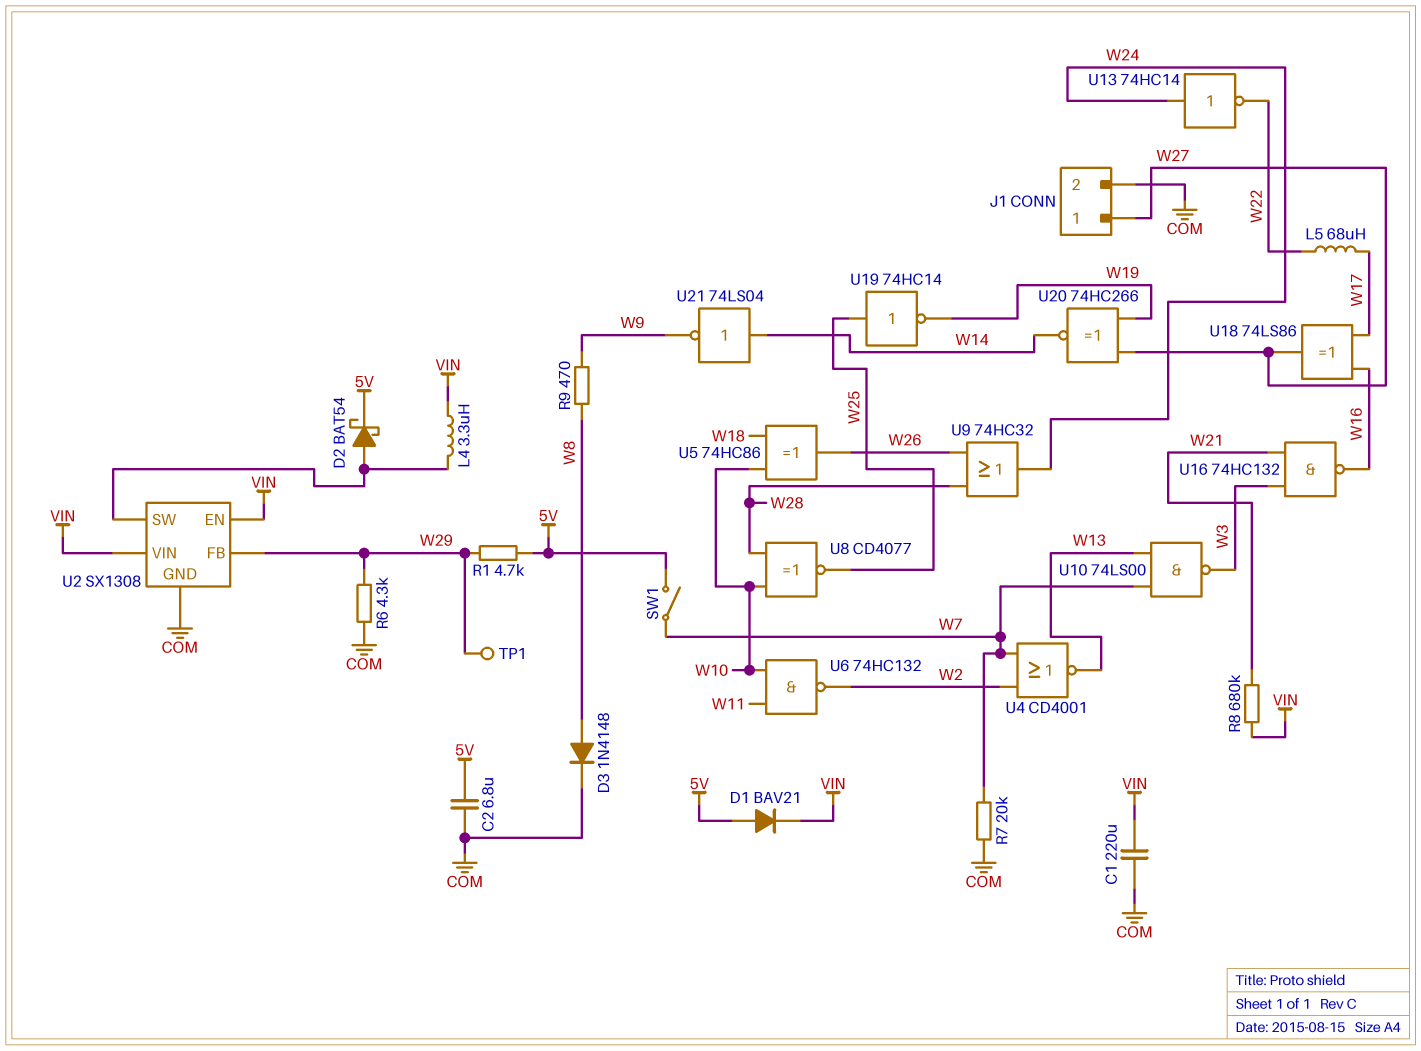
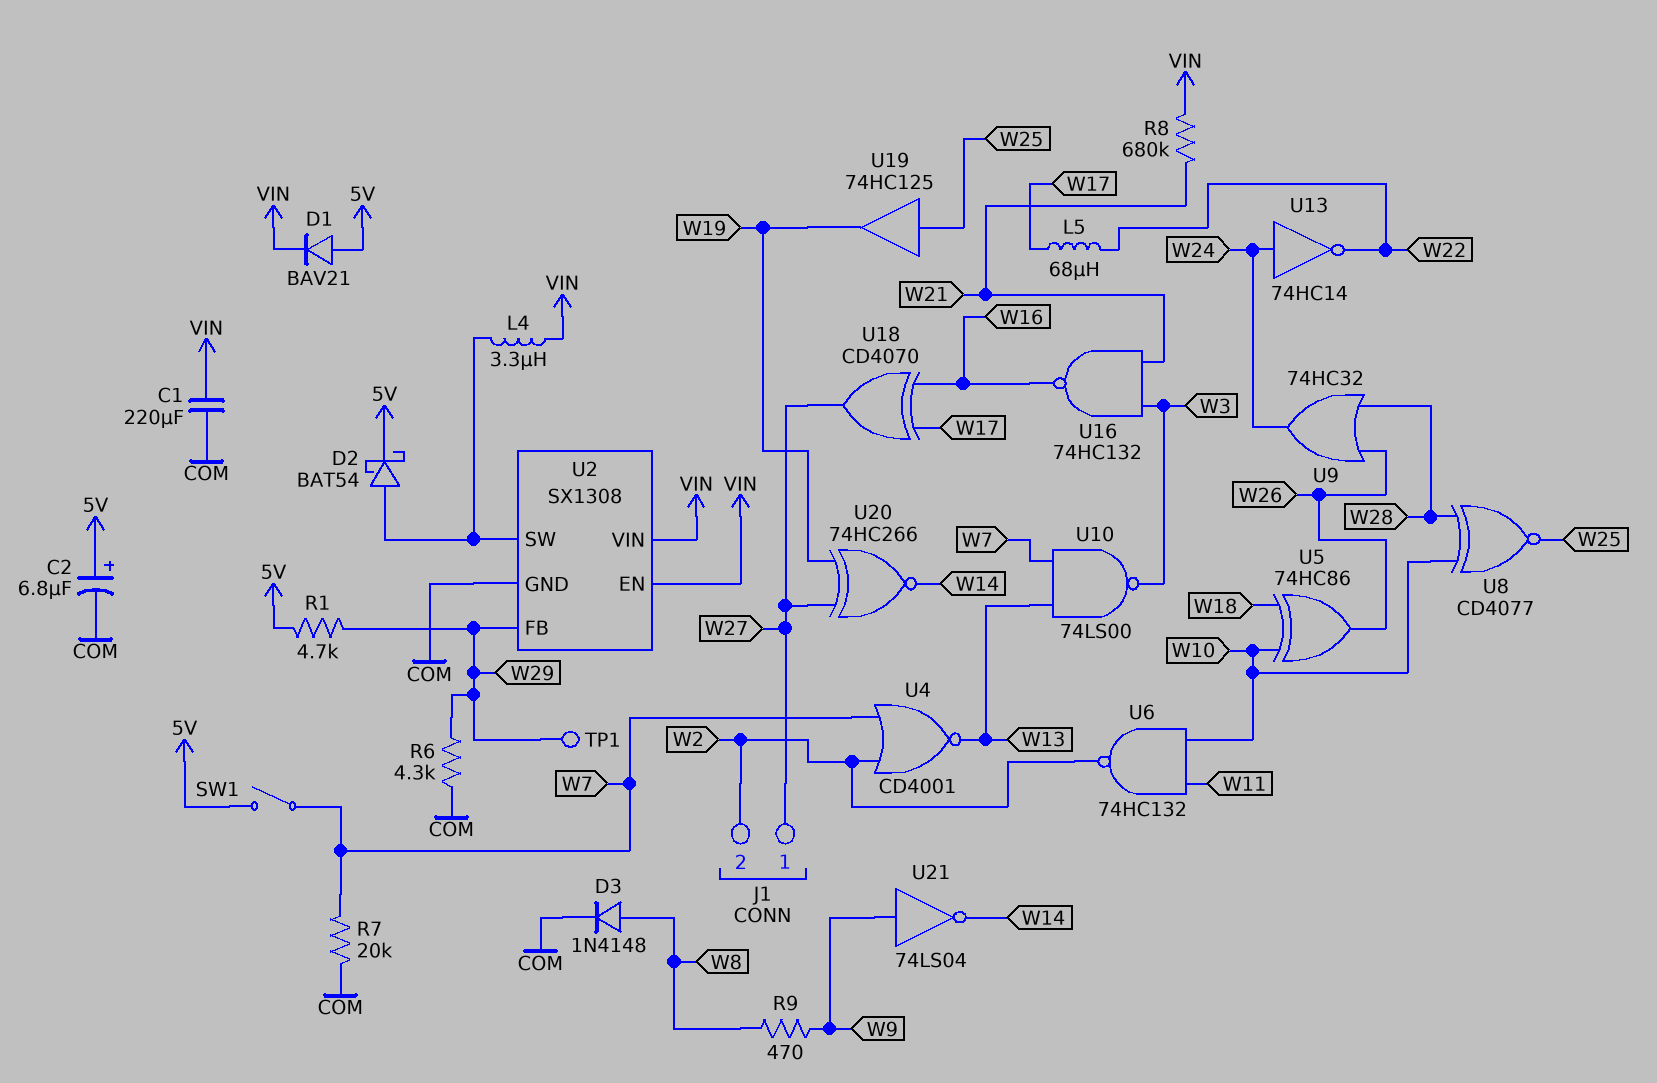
C2: 6.8uF (5V, COM) -> 6.8uF (plus 5V, minus COM)
J1 pin 2: COM -> W2
U18: XOR 74LS86 (in W16, in W17, out W27) -> XOR CD4070 (in W16, in W17, out W27)
U19: NOT 74HC14 (in W25, out W19) -> buffer 74HC125 (in W25, out W19)
U21: NOT 74LS04 (in W14, out W9) -> NOT 74LS04 (in W9, out W14)

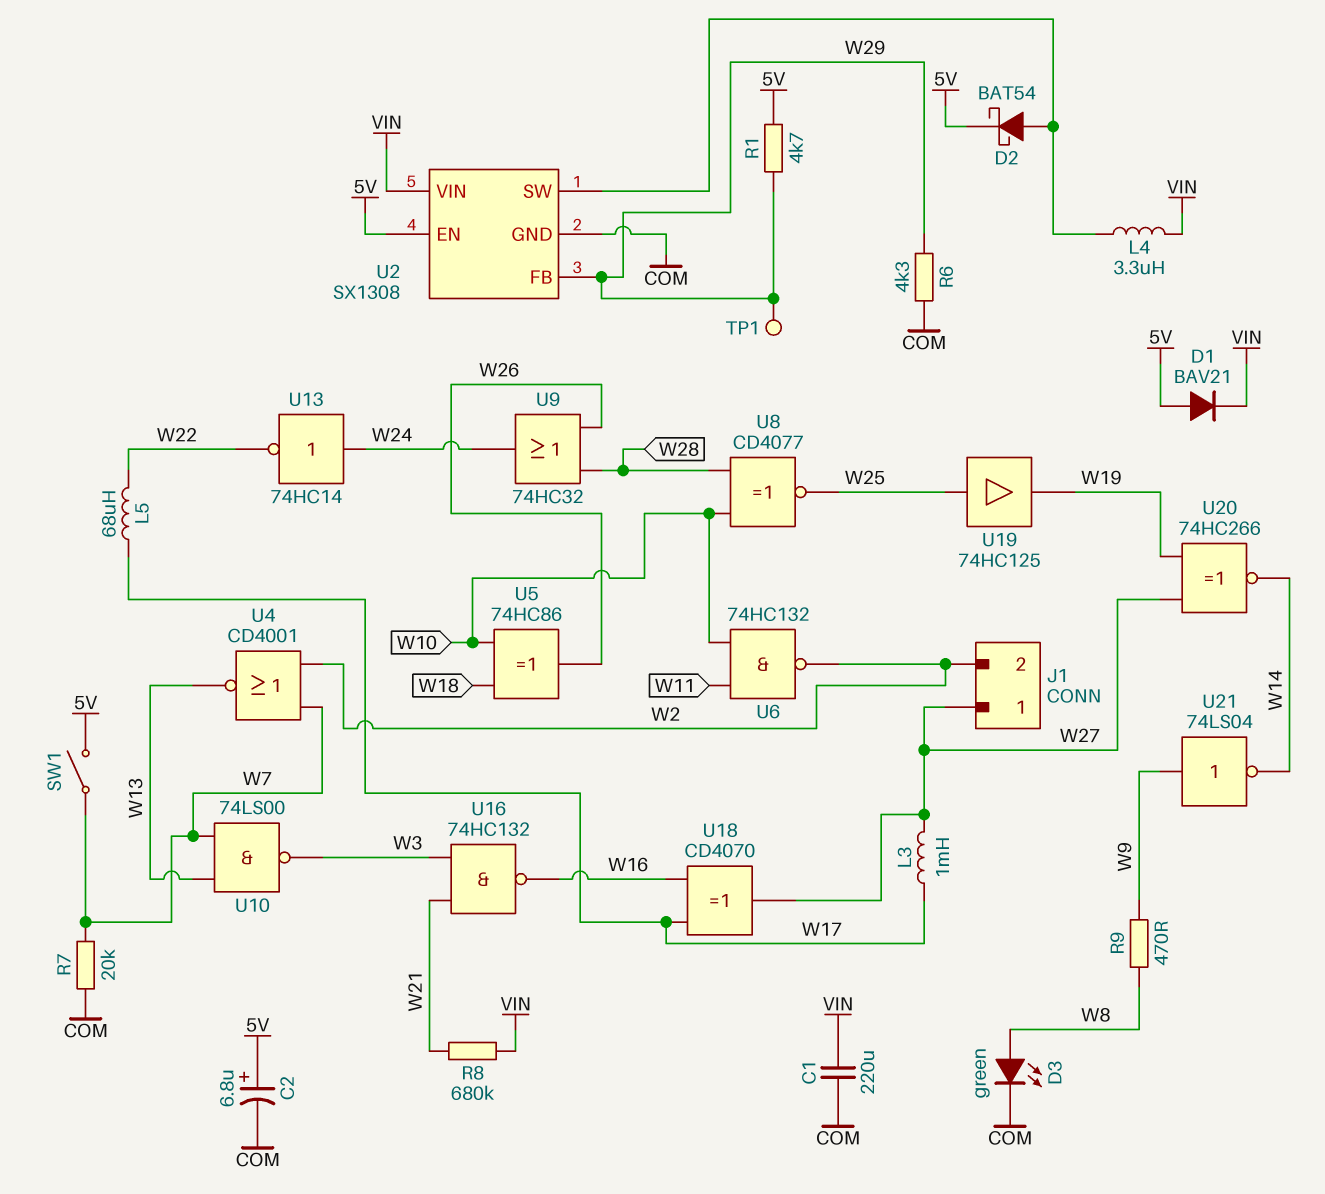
D3: diode 1N4148 (A W8, K COM) -> LED green (A W8, K COM)
L3: none -> 1mH (W17, W27)
U2 pin EN: VIN -> 5V

